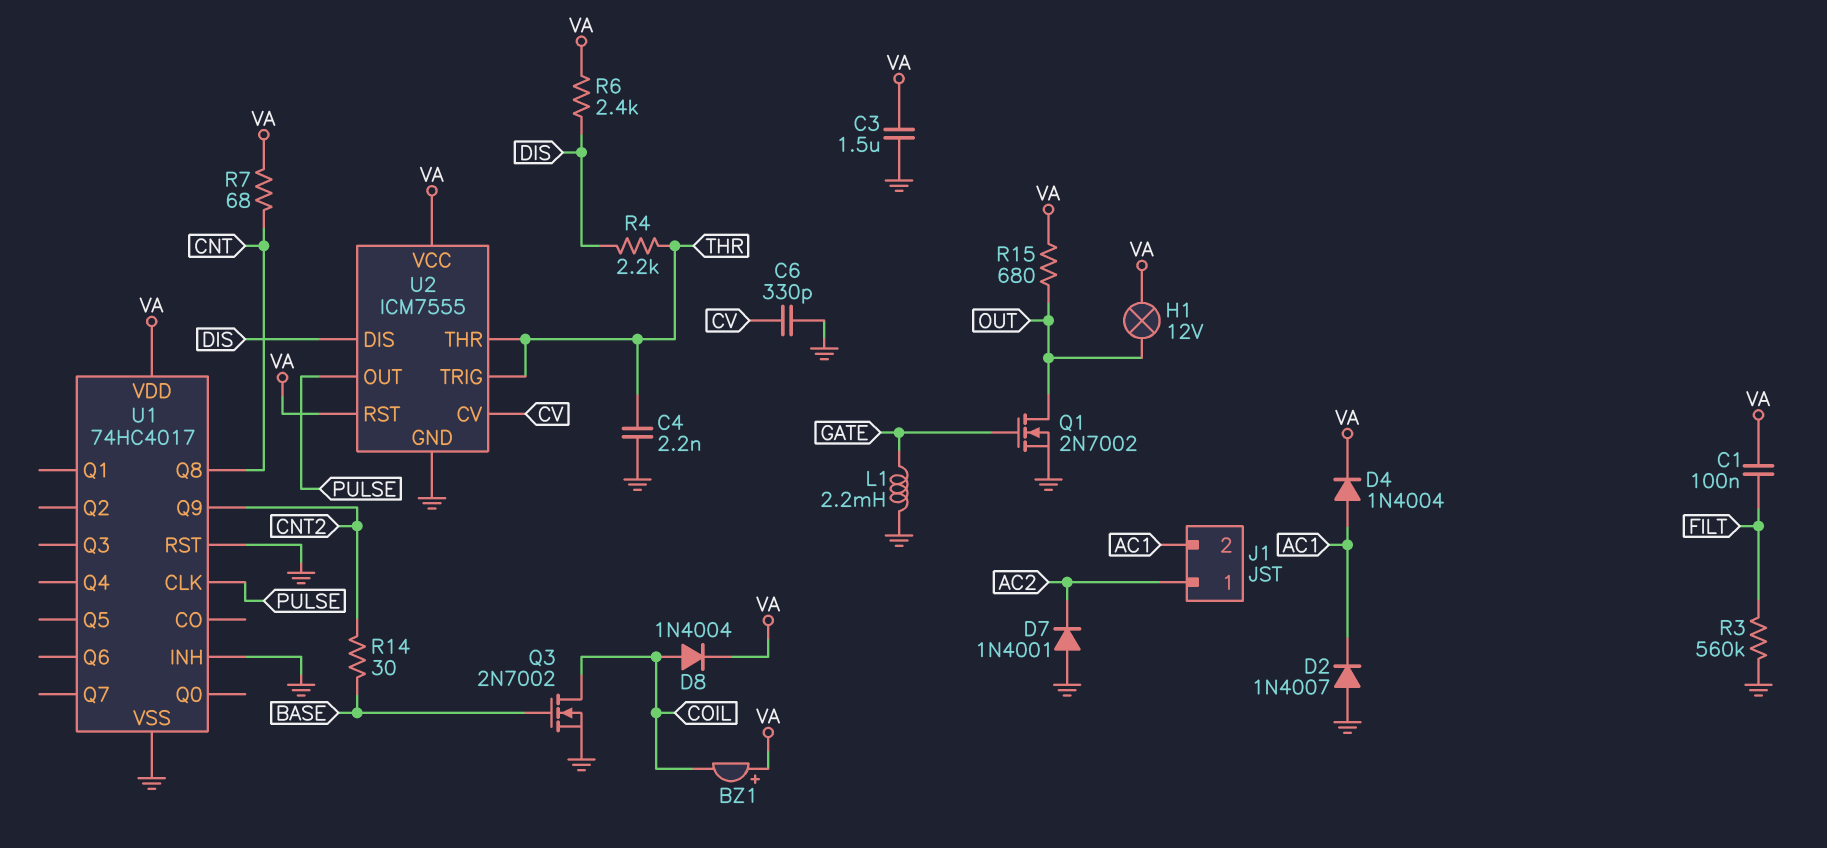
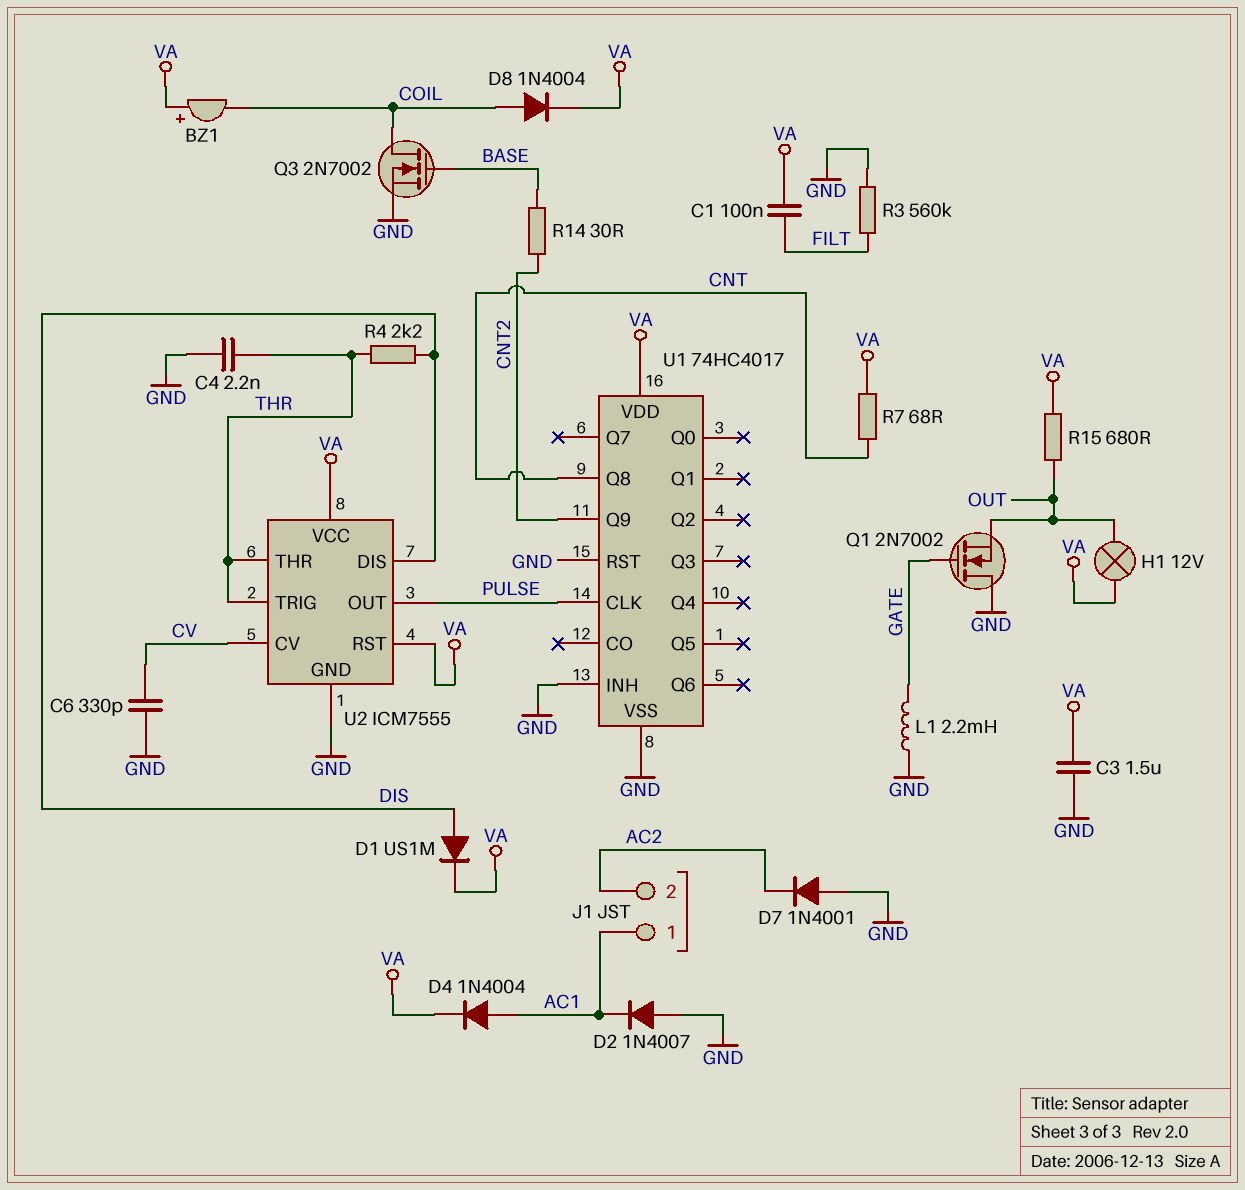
D1: none -> diode US1M (A DIS, K VA)
J1 pin 1: AC2 -> AC1
J1 pin 2: AC1 -> AC2
Q1: NMOS 2N7002 (G GATE, D OUT, S GND) -> NMOS 2N7002 (G GATE, D GND, S OUT)
R6: 2.4k (DIS, VA) -> none

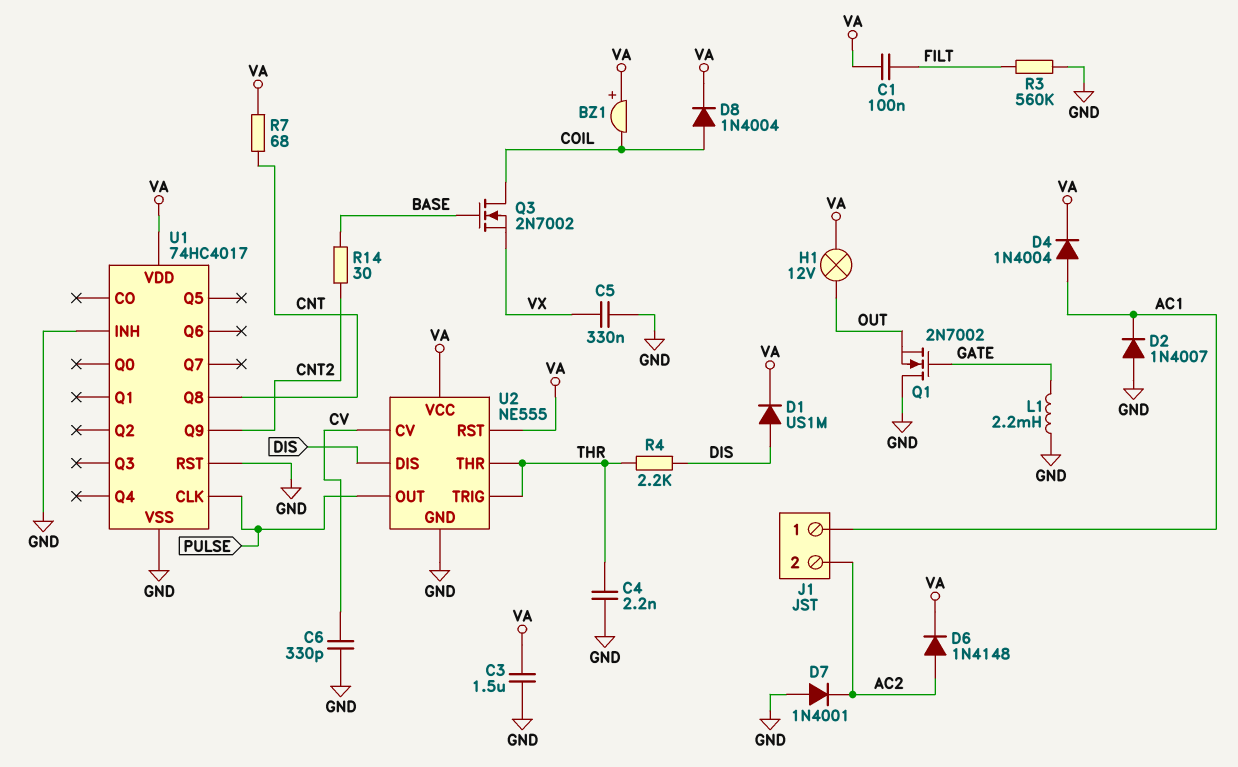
C5: none -> 330nF (GND, VX)
D6: none -> diode 1N4148 (A AC2, K VA)
Q3: NMOS 2N7002 (G BASE, D COIL, S GND) -> NMOS 2N7002 (G BASE, D COIL, S VX)
R15: 680 (OUT, VA) -> none
U2: ICM7555 -> NE555

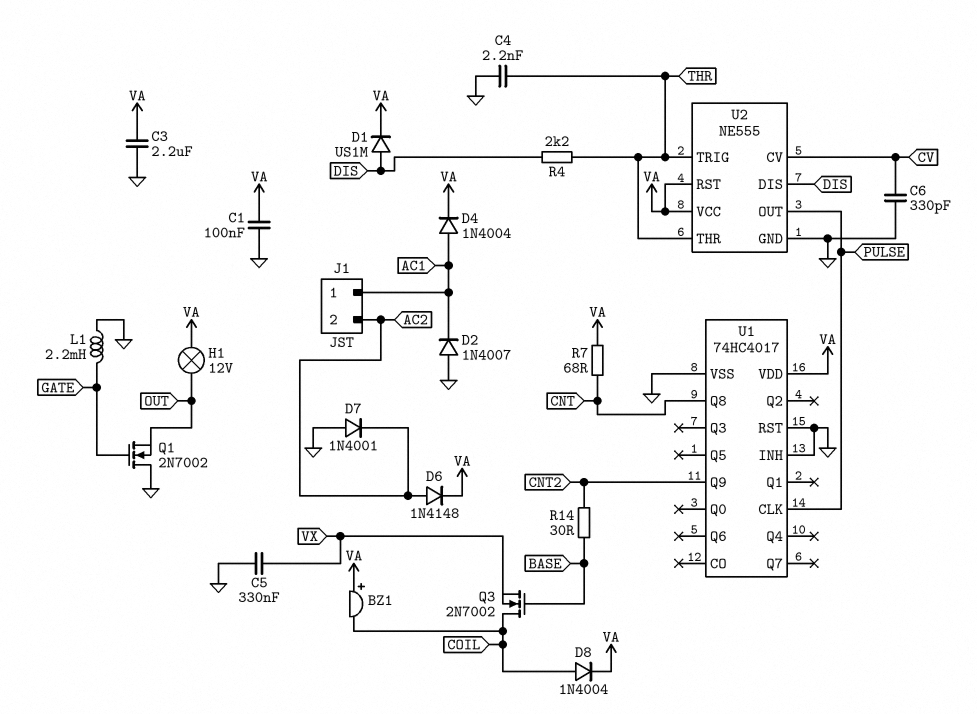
C1: 100nF (FILT, VA) -> 100nF (GND, VA)
C3: 1.5uF (GND, VA) -> 2.2uF (GND, VA)
R3: 560k (FILT, GND) -> none

